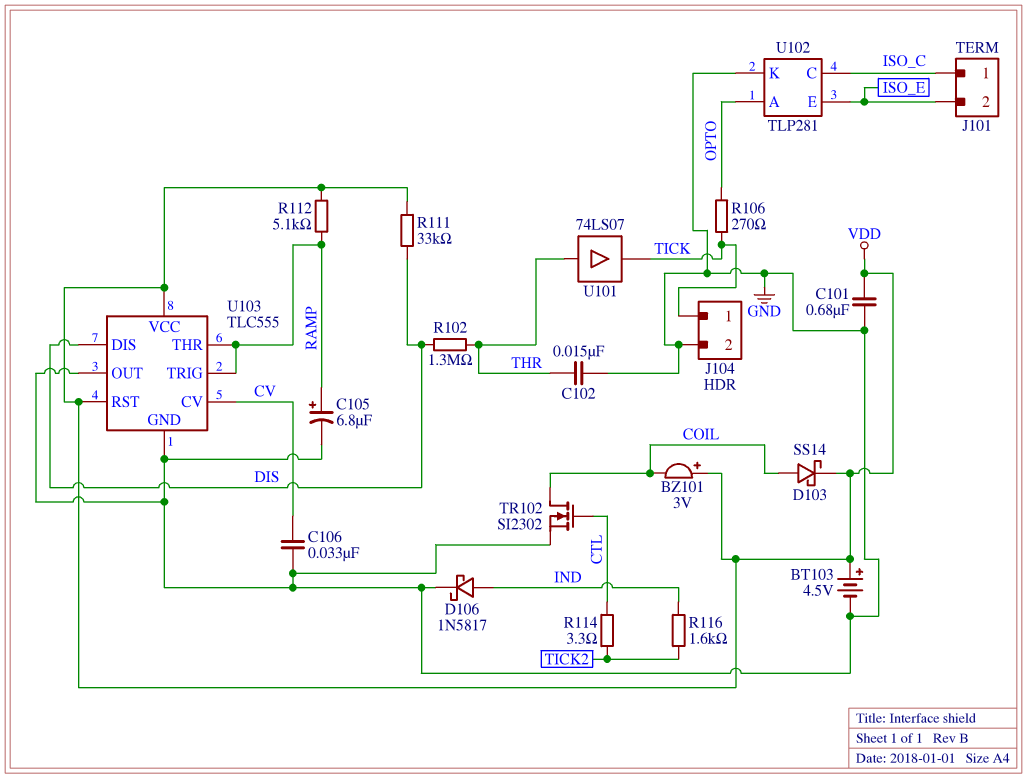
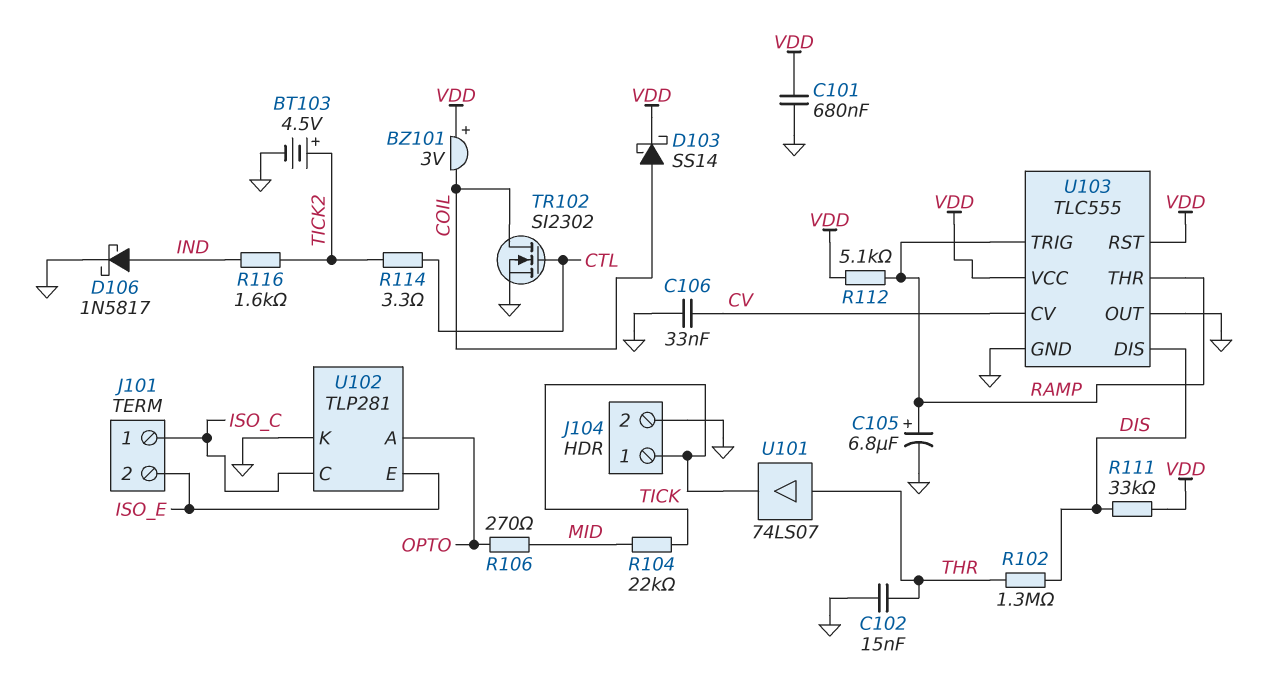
BT103: 4.5V (plus VDD, minus GND) -> 4.5V (plus TICK2, minus GND)
R104: none -> 22k (MID, TICK)
R106: 270 (OPTO, TICK) -> 270 (MID, OPTO)

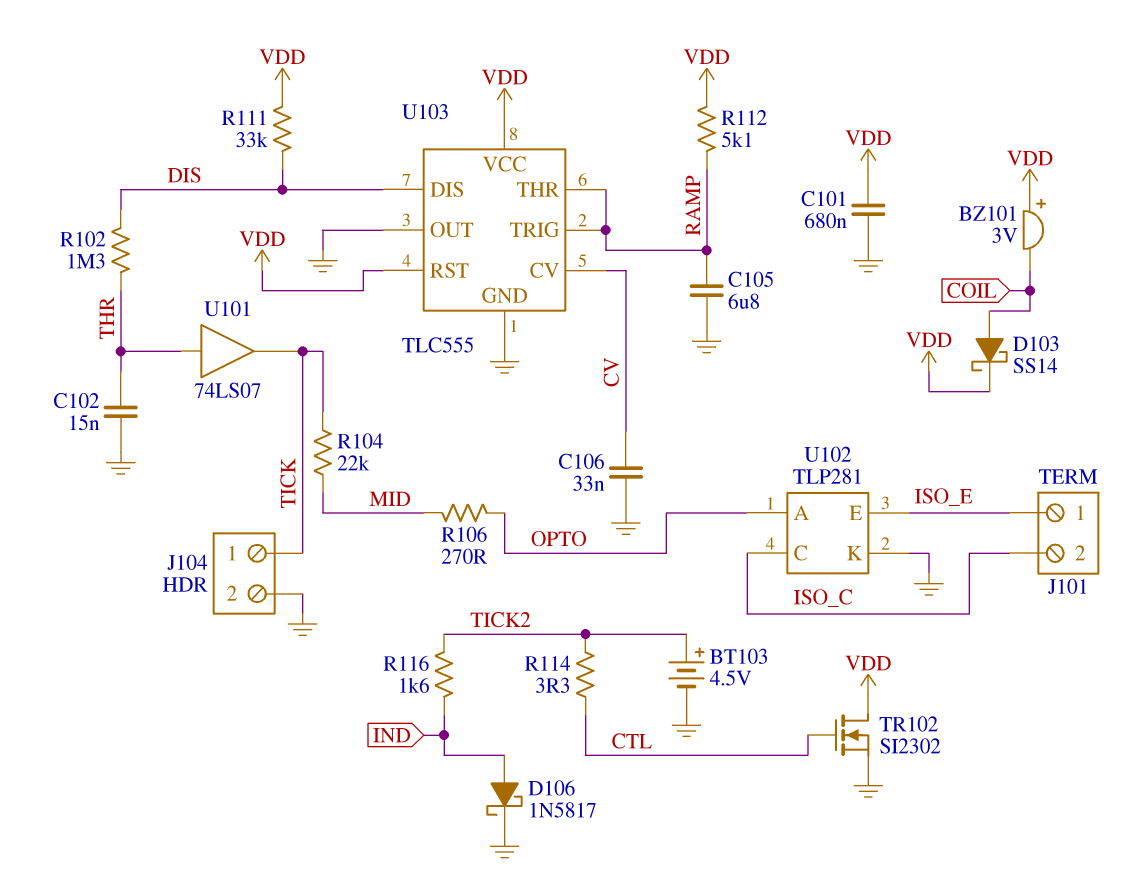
C105: 6.8uF (plus RAMP, minus GND) -> 6.8uF (GND, RAMP)
J101 pin 1: ISO_C -> ISO_E
J101 pin 2: ISO_E -> ISO_C
TR102: NMOS SI2302 (G CTL, D COIL, S GND) -> NMOS SI2302 (G CTL, D VDD, S GND)

